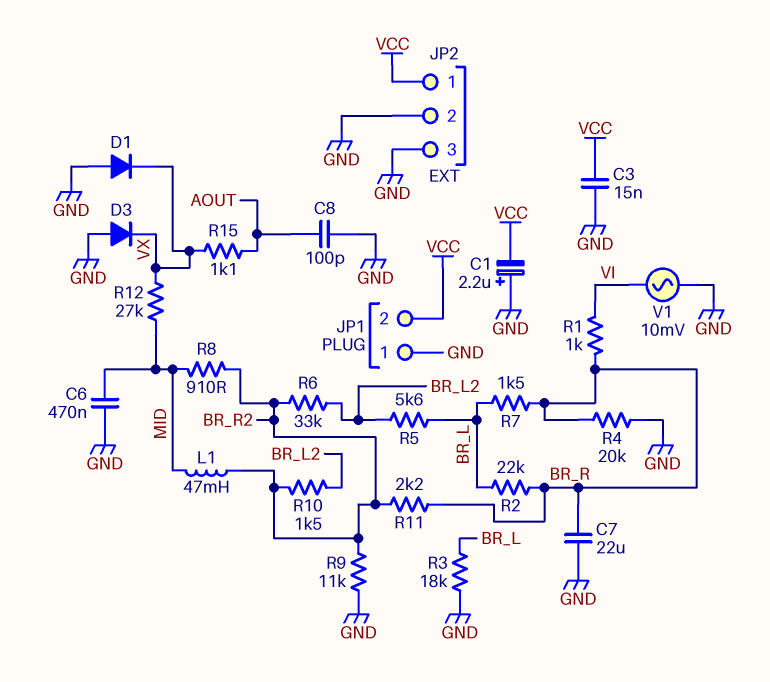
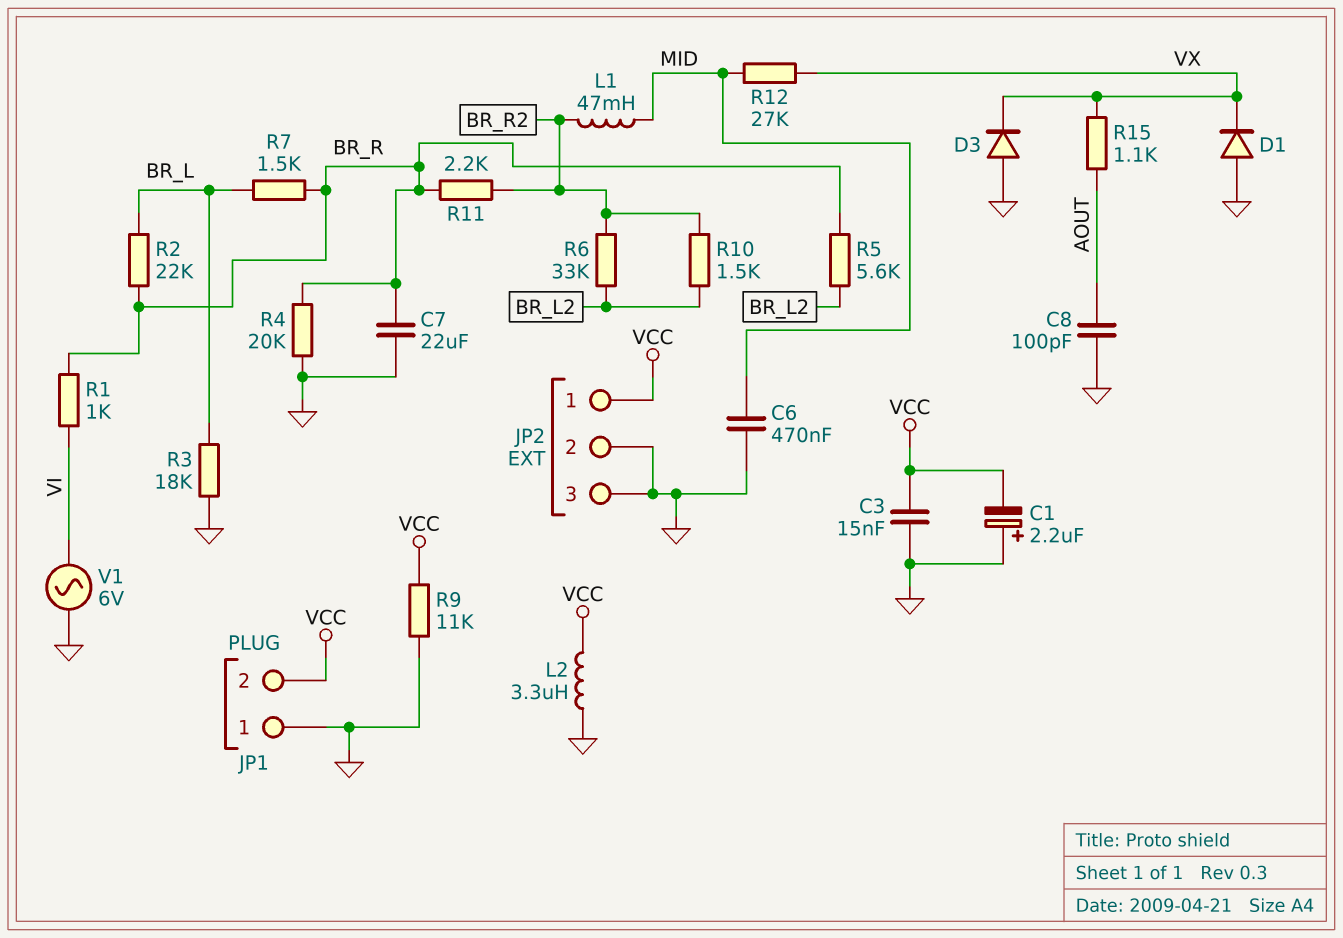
L2: none -> 3.3uH (GND, VCC)
R5: 5.6k (BR_L, BR_L2) -> 5.6k (BR_L2, BR_R)
R8: 910 (BR_R2, MID) -> none
R9: 11k (BR_R2, GND) -> 11k (GND, VCC)
V1: AC 10mV (GND, VI) -> AC 6V (GND, VI)

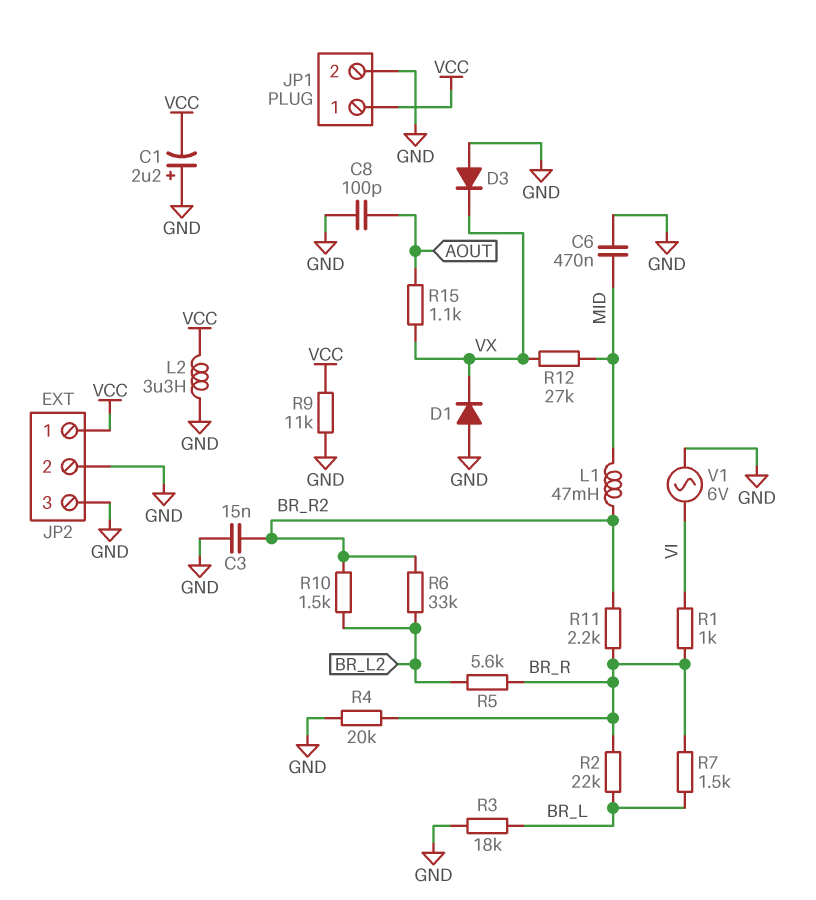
C3: 15nF (GND, VCC) -> 15nF (BR_R2, GND)
C7: 22uF (BR_R, GND) -> none
JP1 pin 1: GND -> VCC
JP1 pin 2: VCC -> GND

